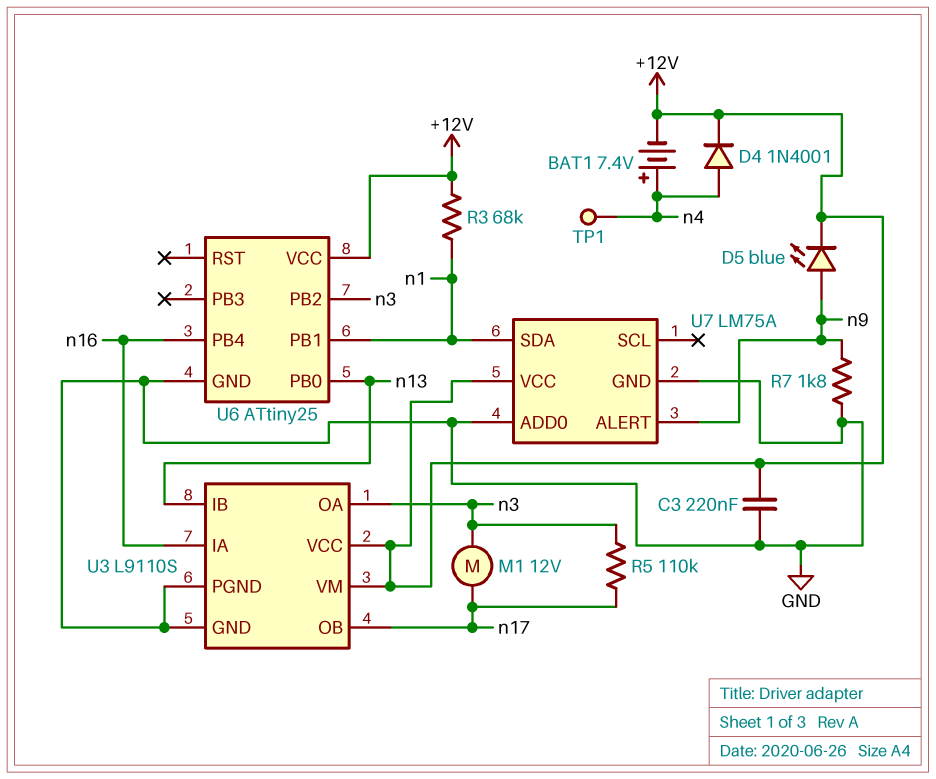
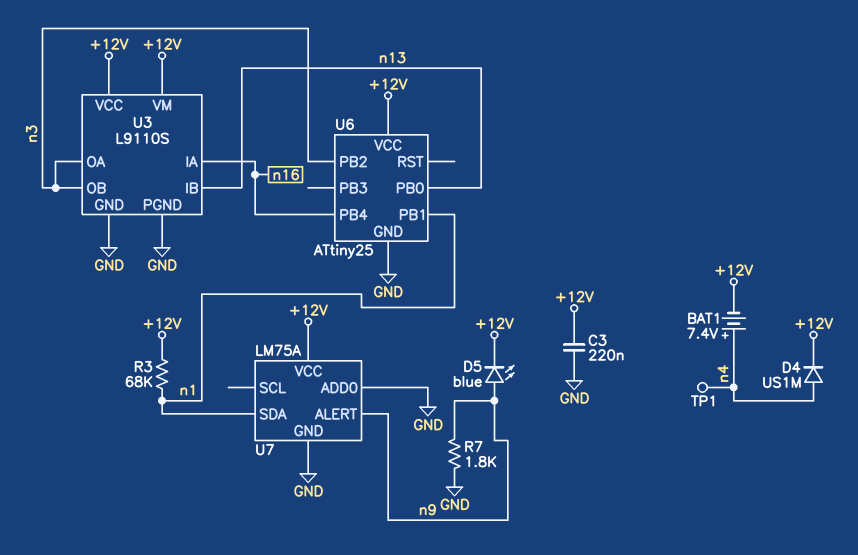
D4: diode 1N4001 (A n4, K +12V) -> diode US1M (A n4, K +12V)
M1: motor 12V (n3, n17) -> none
R5: 110k (n3, n17) -> none
U3 pin OB: n17 -> n3

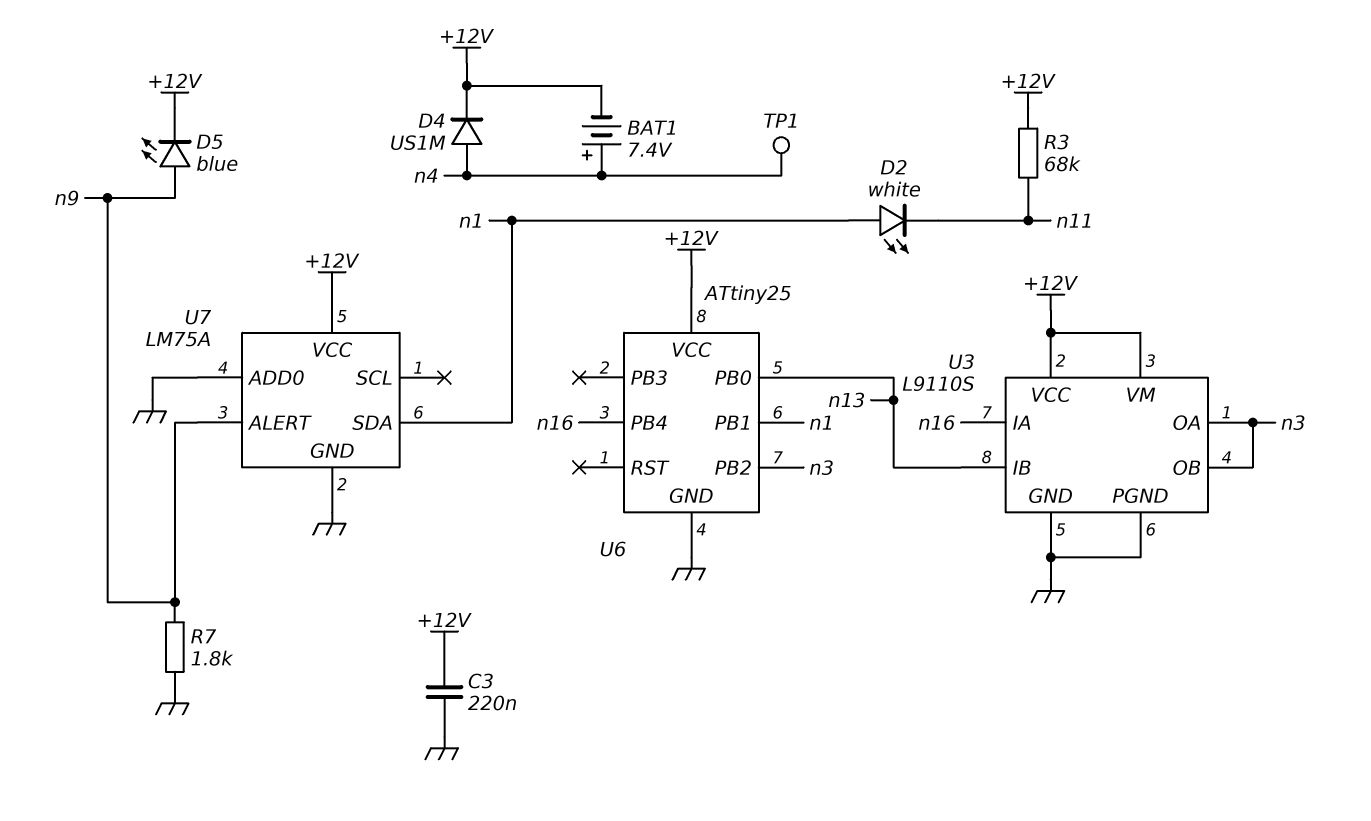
D2: none -> LED white (A n1, K n11)
R3: 68k (+12V, n1) -> 68k (+12V, n11)

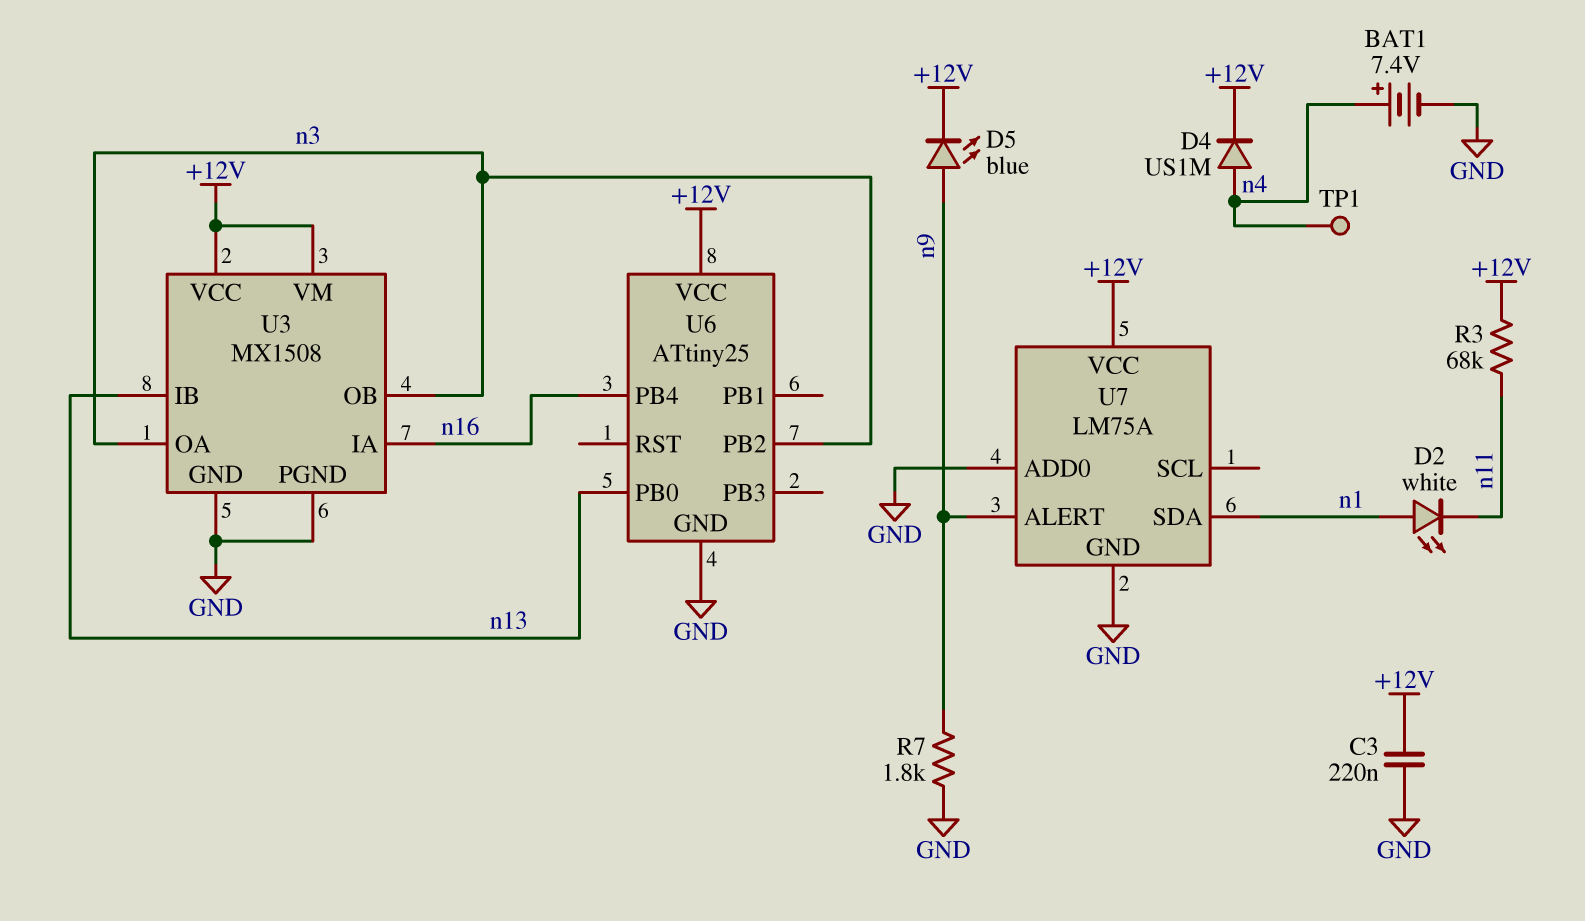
BAT1: 7.4V (plus n4, minus +12V) -> 7.4V (plus n4, minus GND)
U3: L9110S -> MX1508
U6 pin PB1: n1 -> none

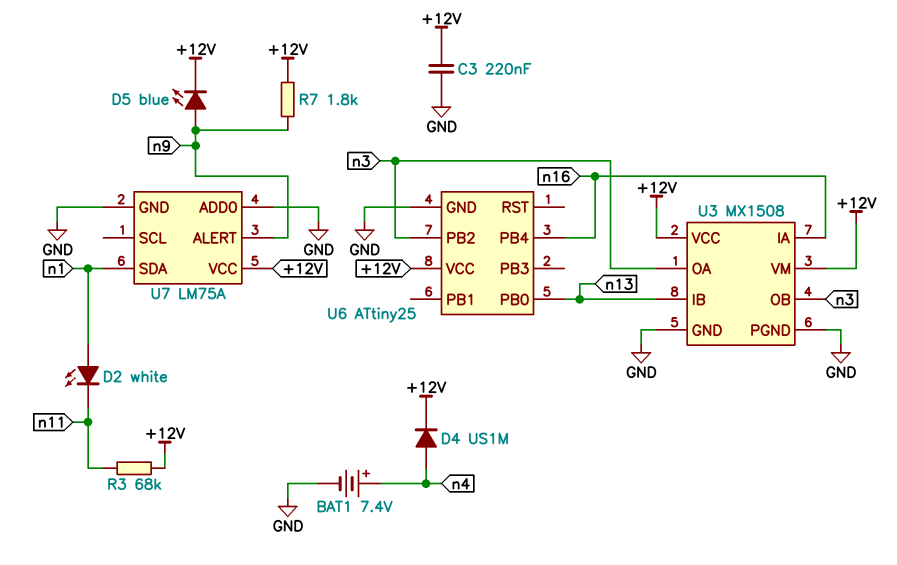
R7: 1.8k (GND, n9) -> 1.8k (+12V, n9)
TP1: test point (n4) -> none

